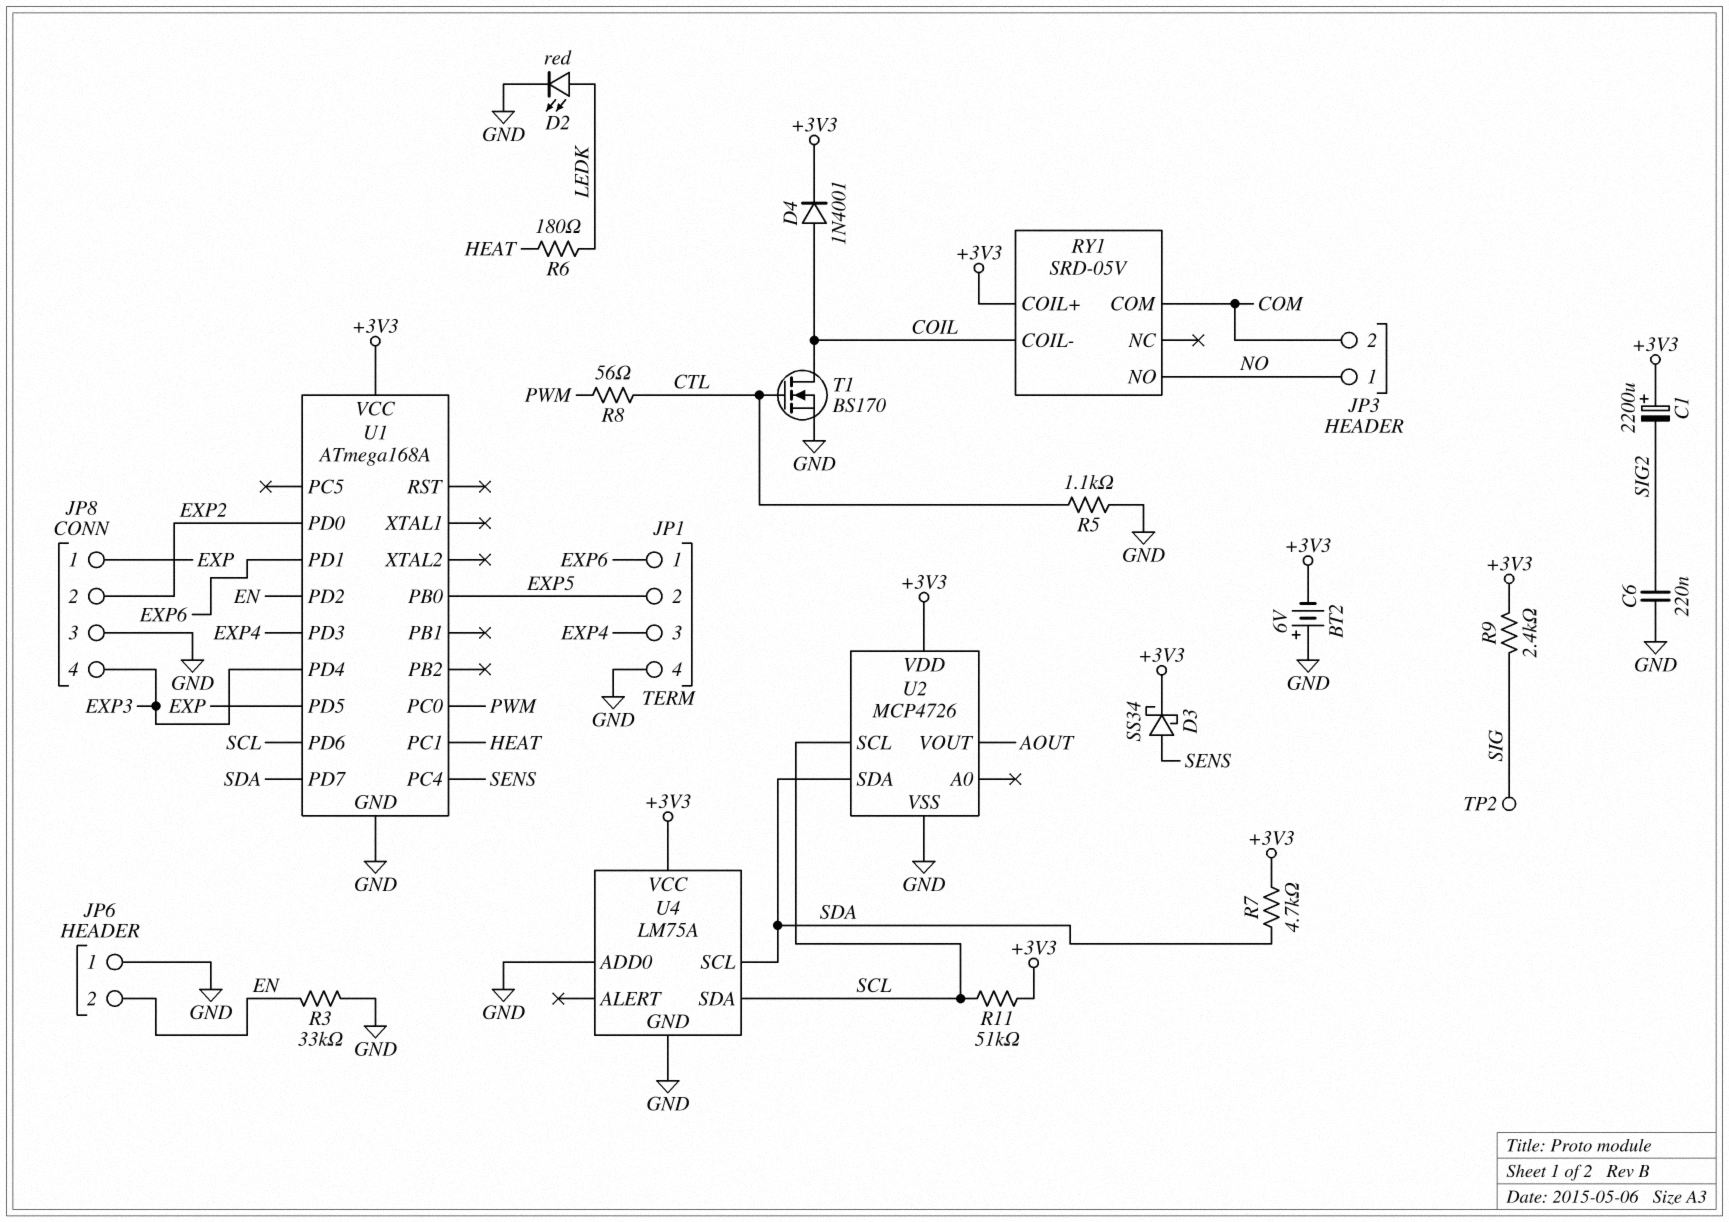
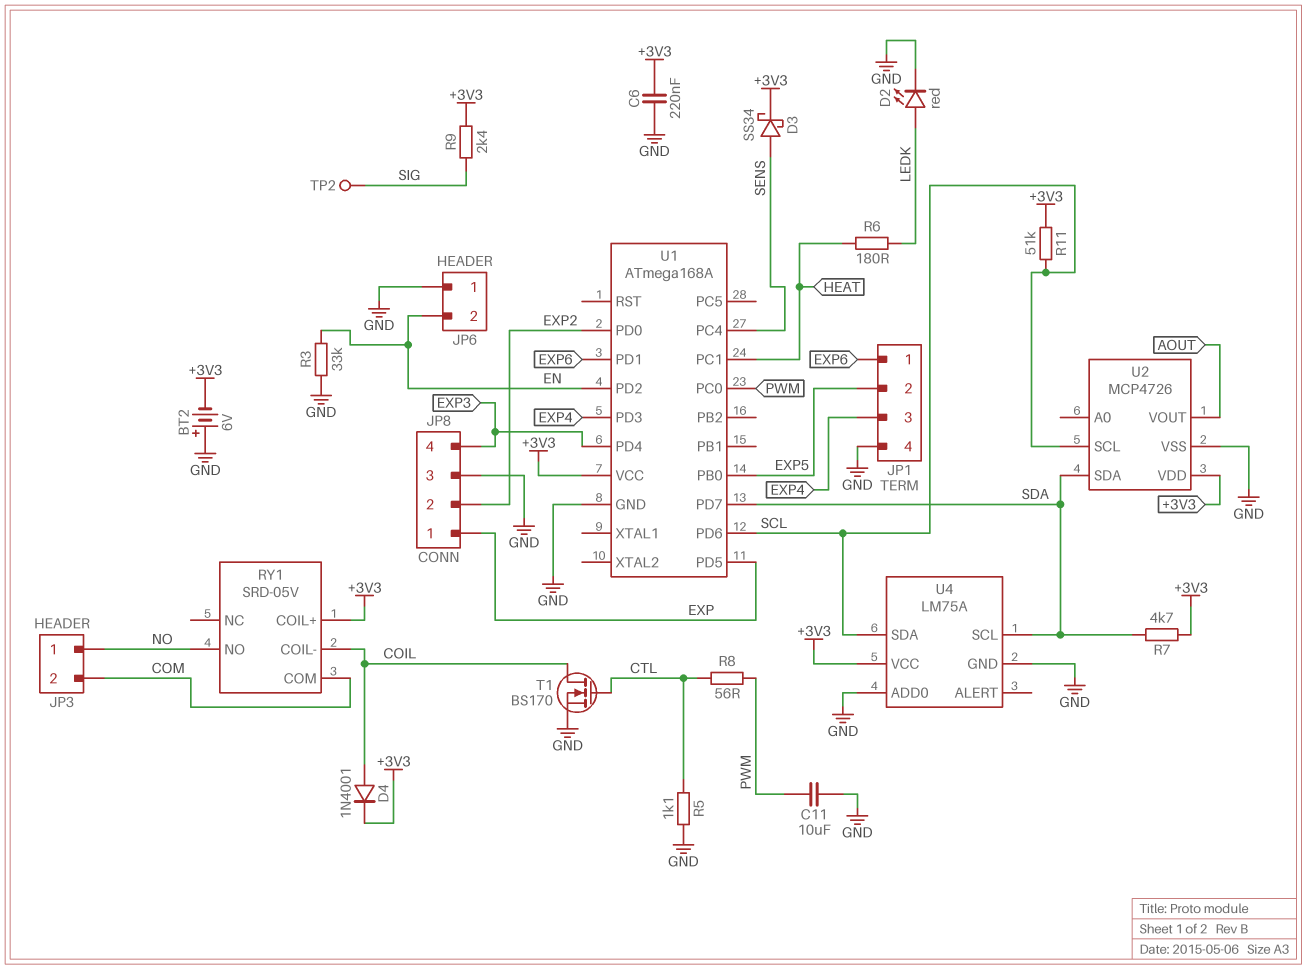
C1: 2200uF (plus +3V3, minus SIG2) -> none
C6: 220nF (GND, SIG2) -> 220nF (+3V3, GND)
C11: none -> 10uF (GND, PWM)

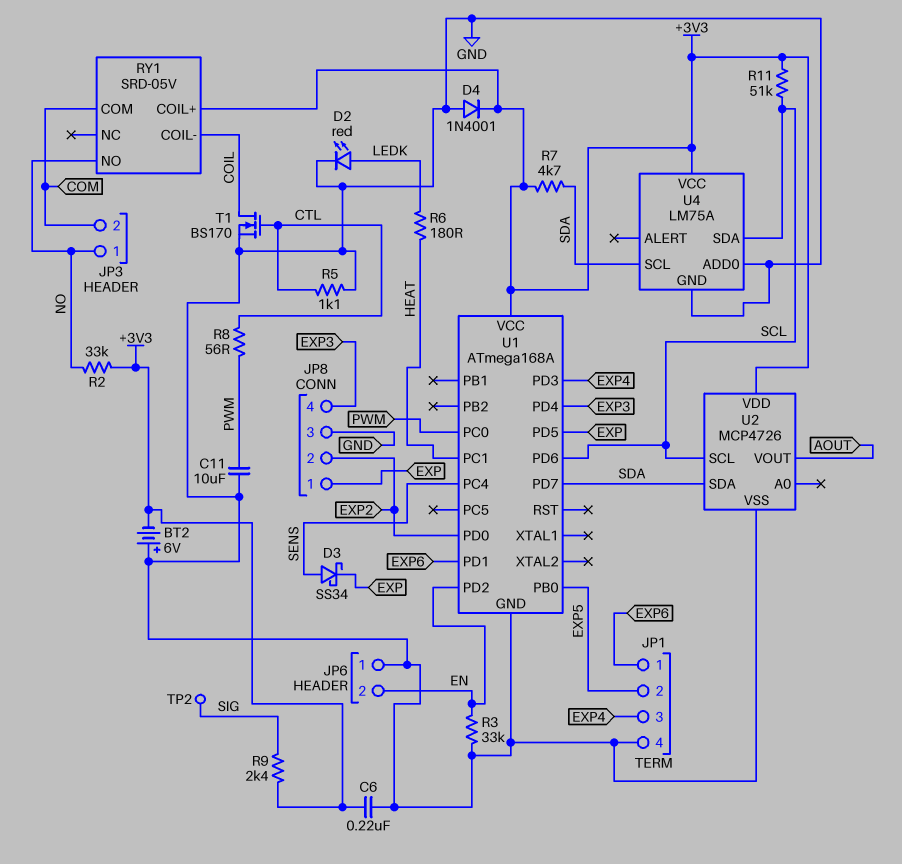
D3: schottky SS34 (A SENS, K +3V3) -> schottky SS34 (A SENS, K EXP)
D4: diode 1N4001 (A COIL, K +3V3) -> diode 1N4001 (A GND, K +3V3)
R2: none -> 33k (+3V3, NO)

